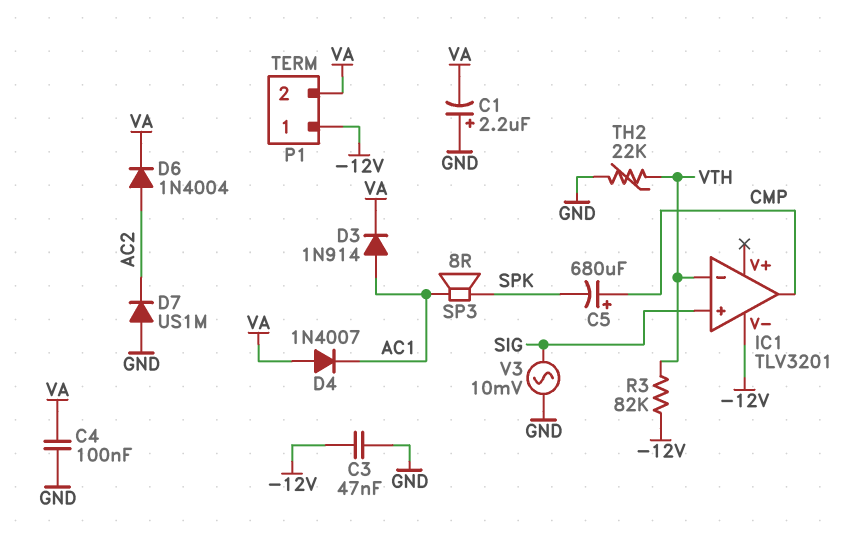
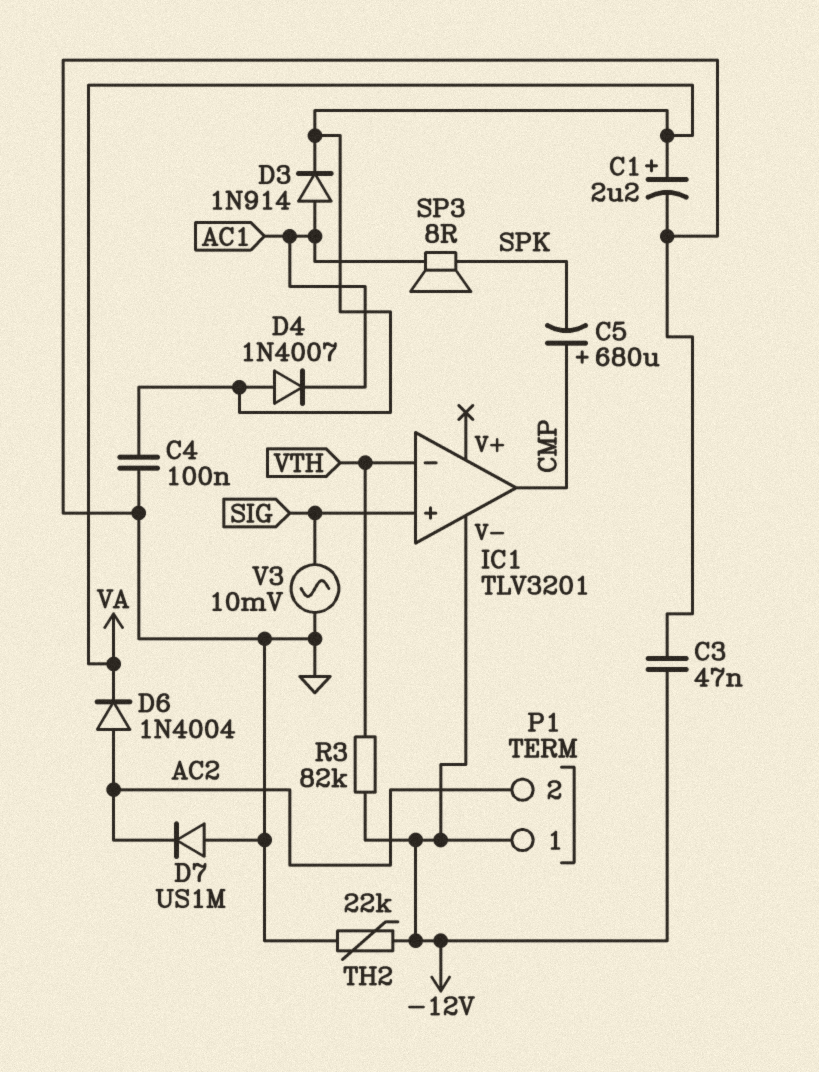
C1: 2.2uF (plus GND, minus VA) -> 2.2uF (plus VA, minus GND)
P1 pin 2: VA -> AC2
TH2: 22k (GND, VTH) -> 22k (-12V, GND)

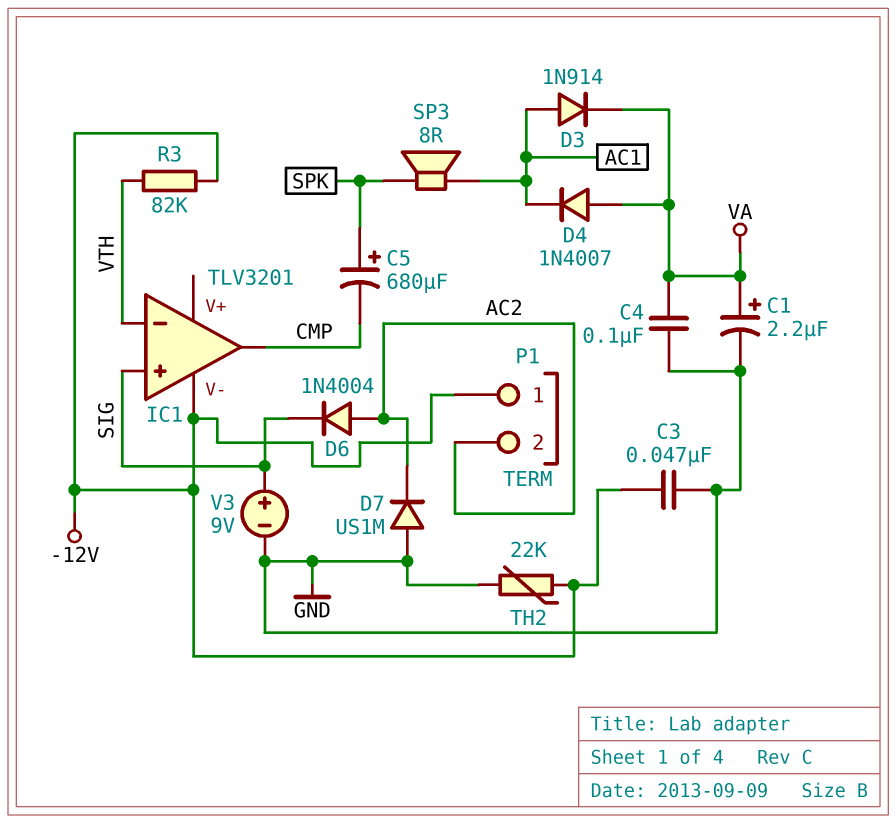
C5: 680uF (plus CMP, minus SPK) -> 680uF (plus SPK, minus CMP)
D6: diode 1N4004 (A AC2, K VA) -> diode 1N4004 (A AC2, K SIG)
V3: AC 10mV (GND, SIG) -> 9V (plus SIG, minus GND)

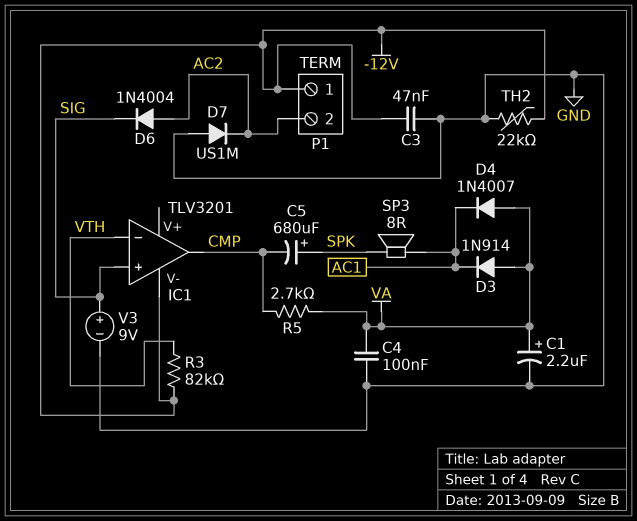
D3: diode 1N914 (A AC1, K VA) -> diode 1N914 (A VA, K AC1)
R5: none -> 2.7k (CMP, VA)

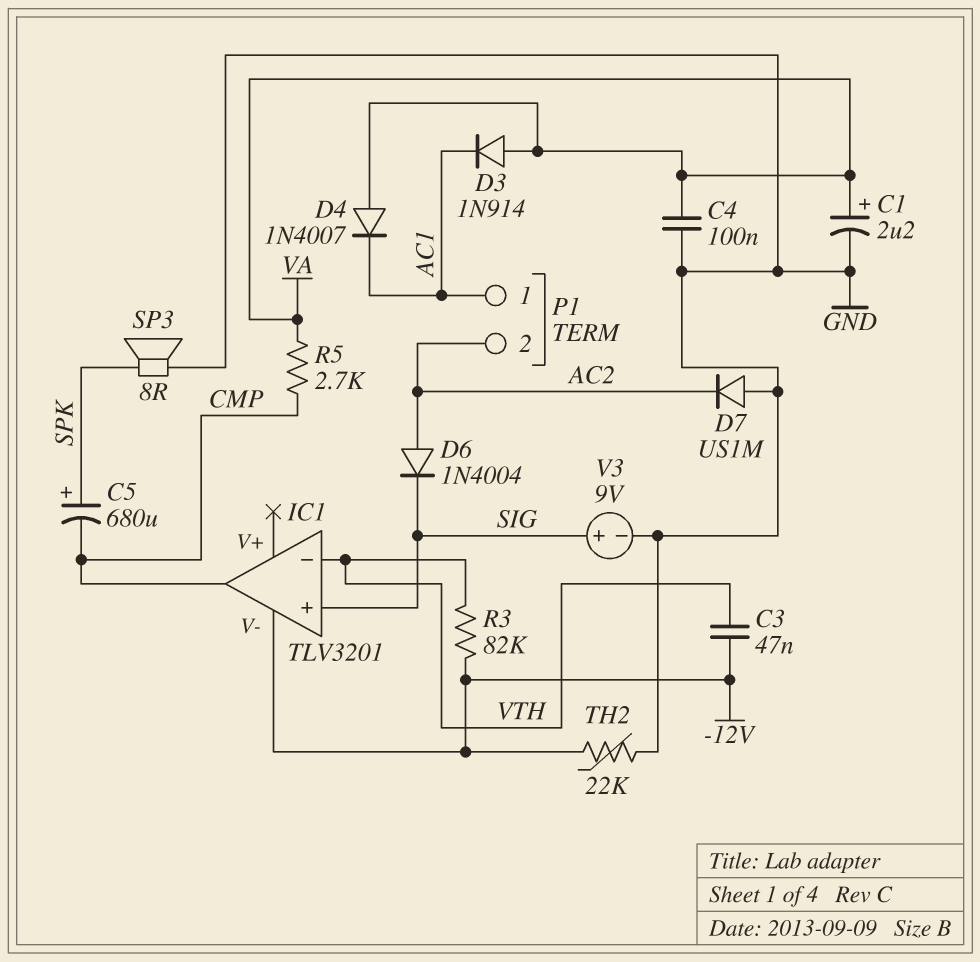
C3: 47nF (-12V, GND) -> 47nF (-12V, VTH)
P1 pin 1: -12V -> AC1
SP3: speaker 8R (AC1, SPK) -> speaker 8R (GND, SPK)

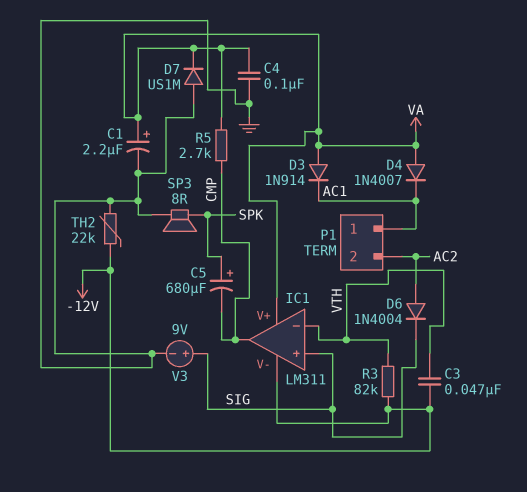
D7: diode US1M (A GND, K AC2) -> diode US1M (A GND, K VA)
IC1: TLV3201 -> LM311
IC1 pin V+: none -> VA

